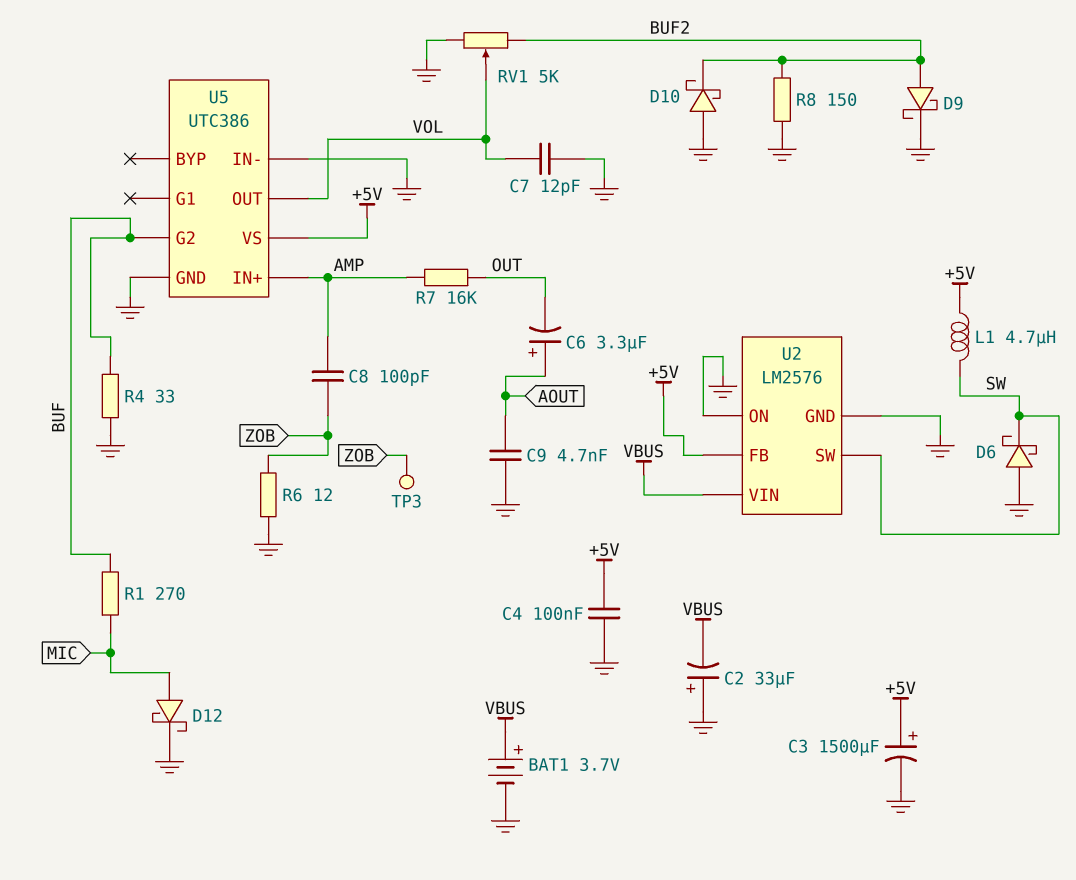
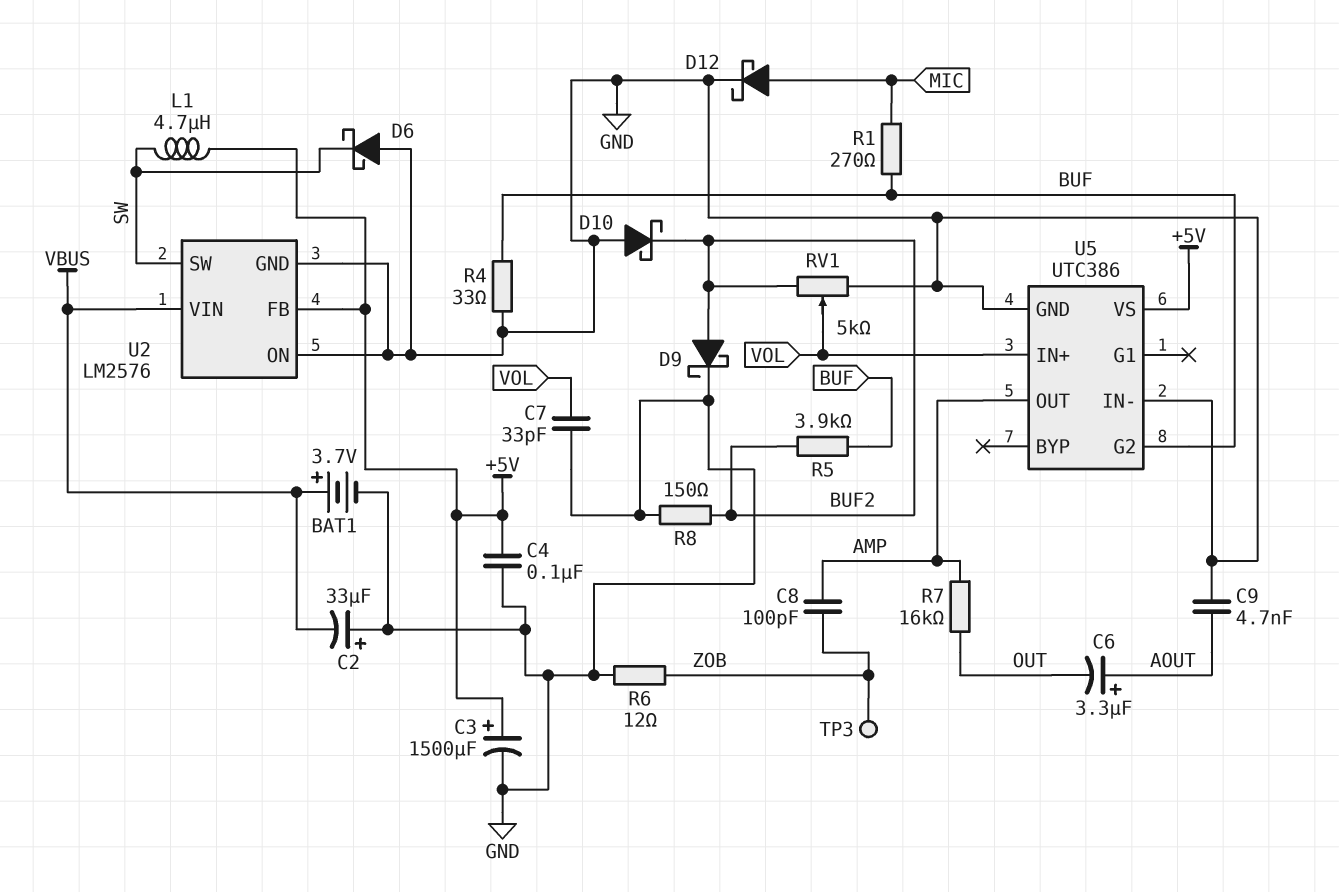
C7: 12pF (GND, VOL) -> 33pF (GND, VOL)
R5: none -> 3.9k (BUF, BUF2)
U5 pin IN+: AMP -> VOL
U5 pin OUT: VOL -> AMP

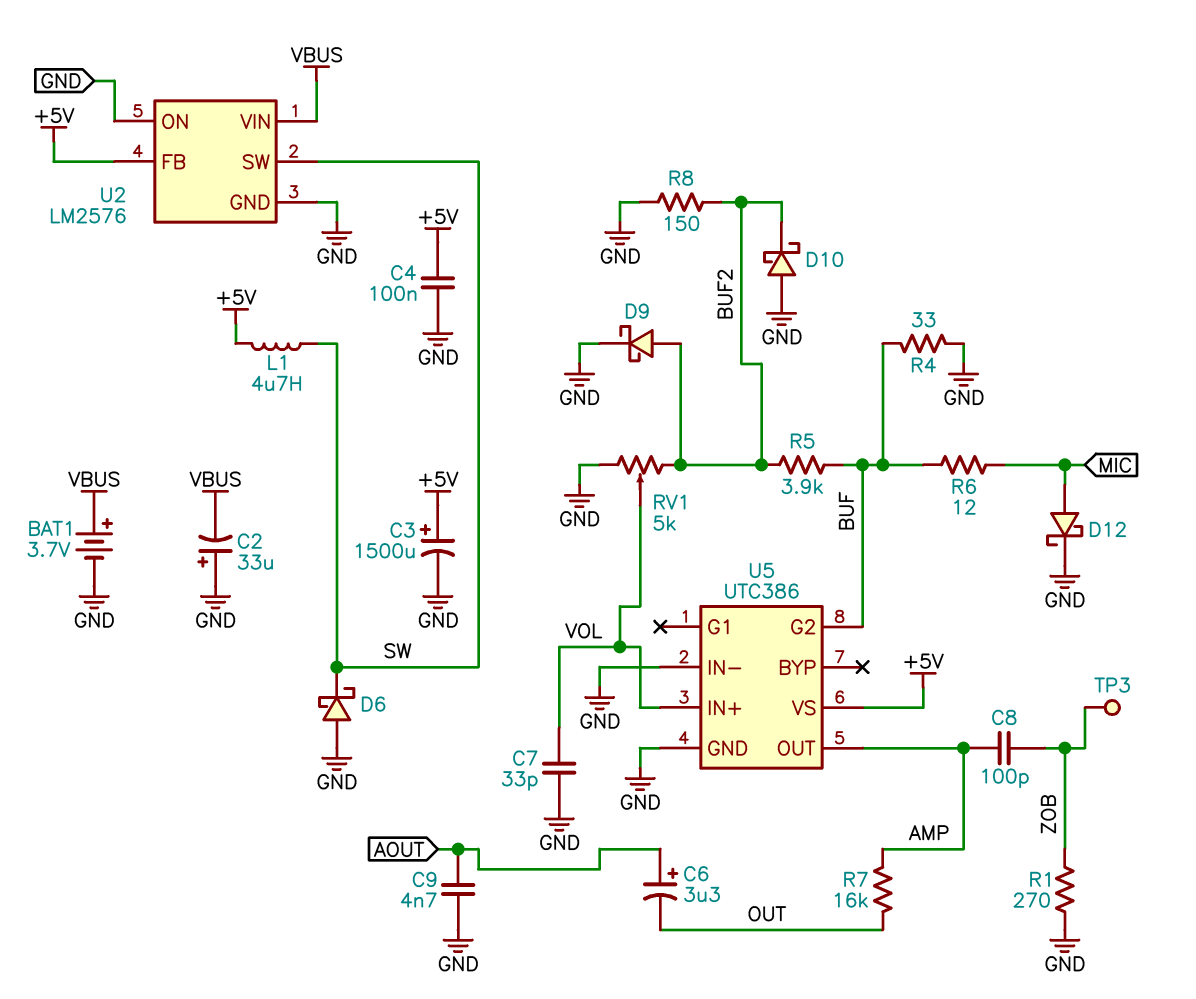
R1: 270 (BUF, MIC) -> 270 (GND, ZOB)
R6: 12 (GND, ZOB) -> 12 (BUF, MIC)

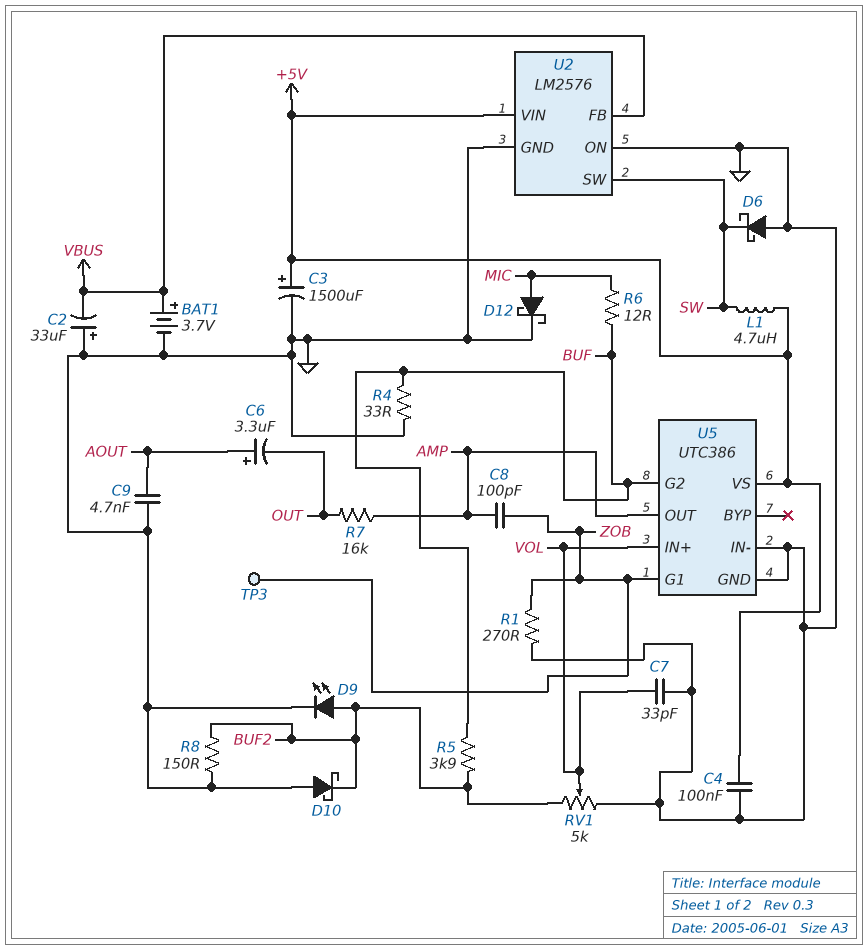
D9: schottky (A BUF2, K GND) -> LED (A BUF2, K GND)
U2 pin FB: +5V -> VBUS
U2 pin VIN: VBUS -> +5V
U5 pin G1: none -> ZOB

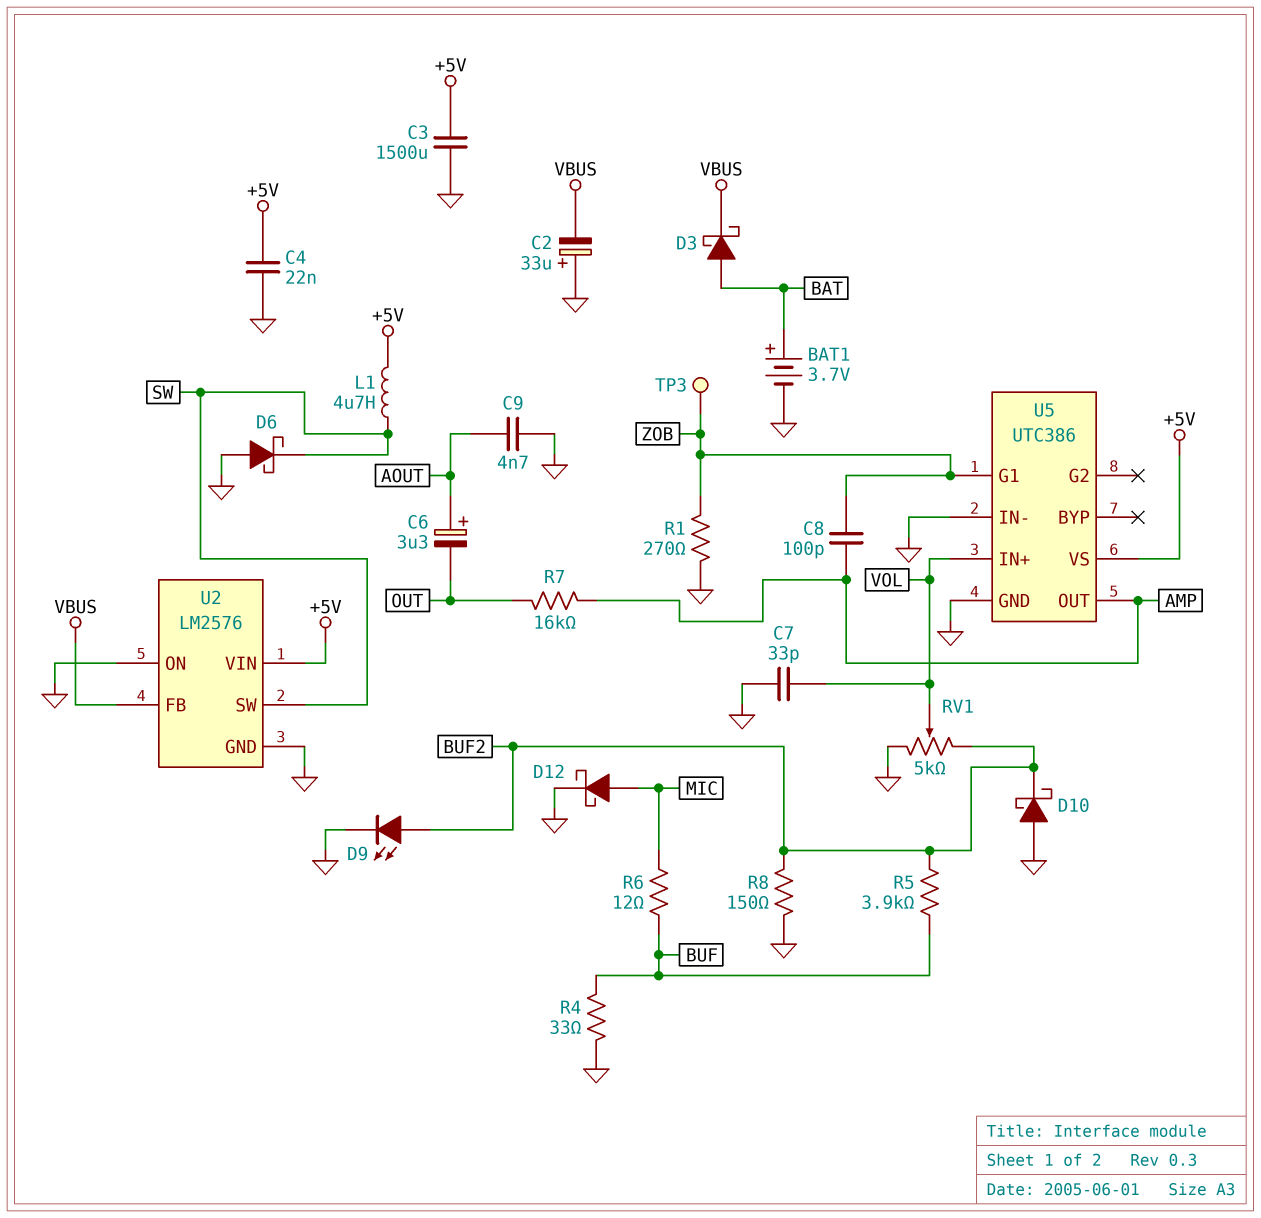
BAT1: 3.7V (plus VBUS, minus GND) -> 3.7V (plus BAT, minus GND)
C3: 1500uF (plus +5V, minus GND) -> 1500uF (+5V, GND)
C4: 100nF (+5V, GND) -> 22nF (+5V, GND)
D3: none -> schottky (A BAT, K VBUS)
U5 pin G2: BUF -> none

